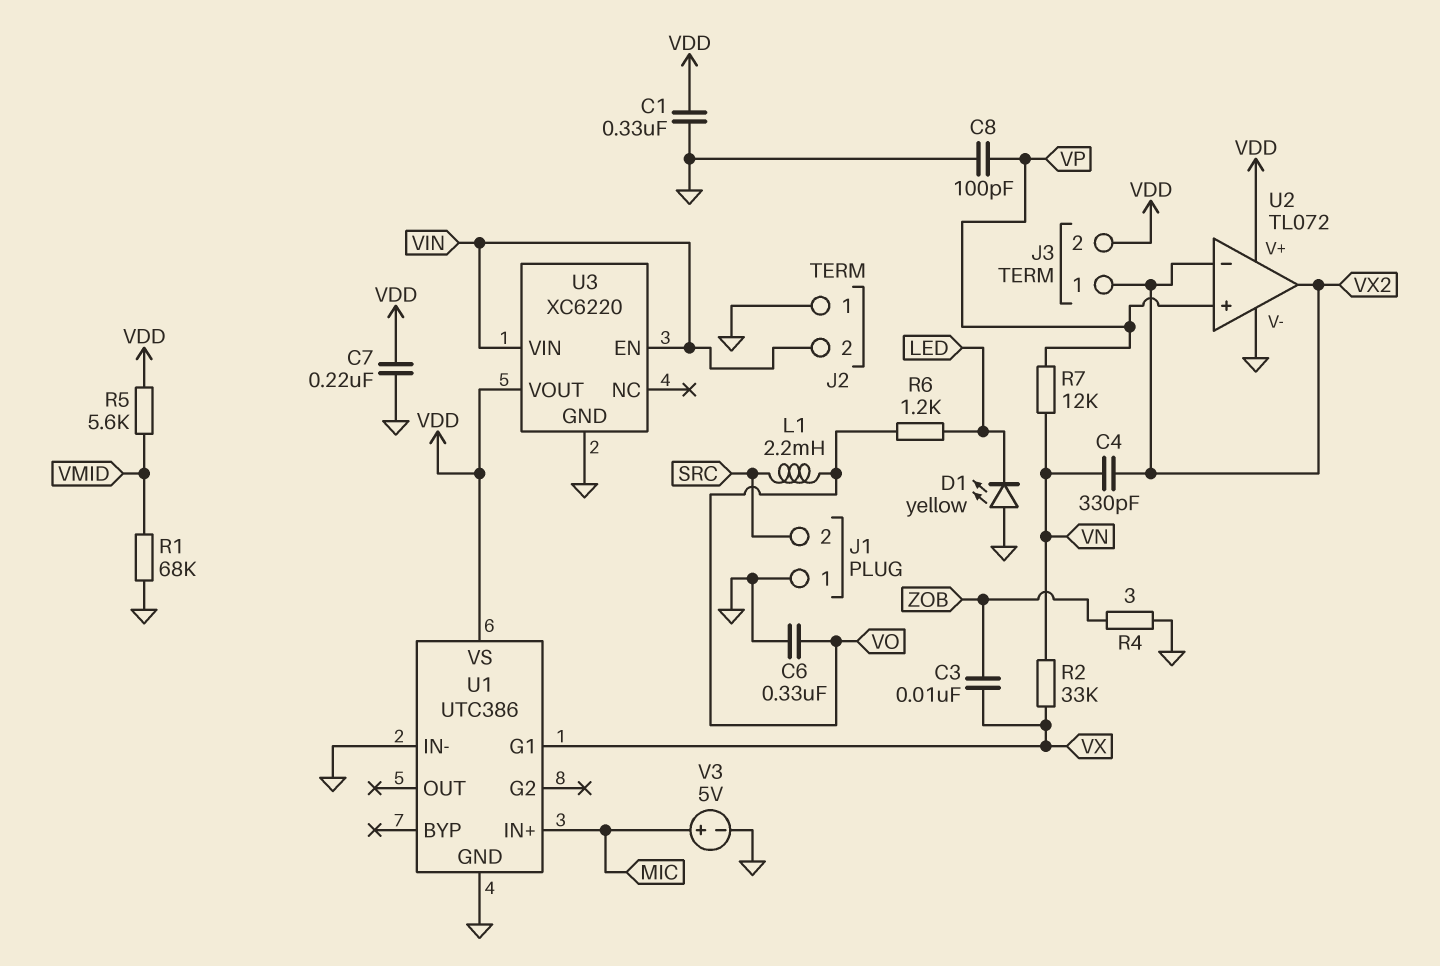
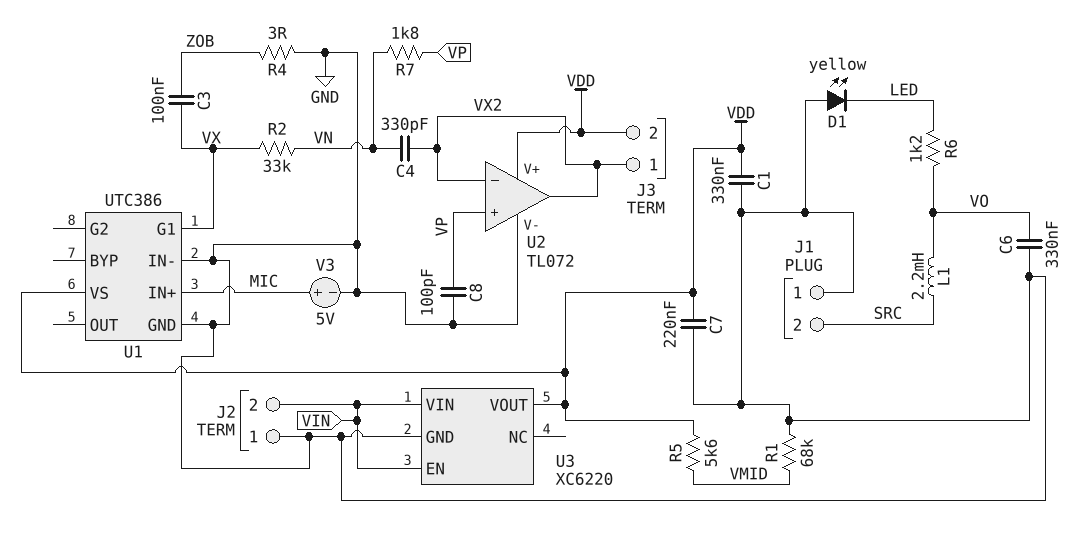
C3: 10nF (VX, ZOB) -> 100nF (VX, ZOB)
R7: 12k (VN, VP) -> 1.8k (VN, VP)

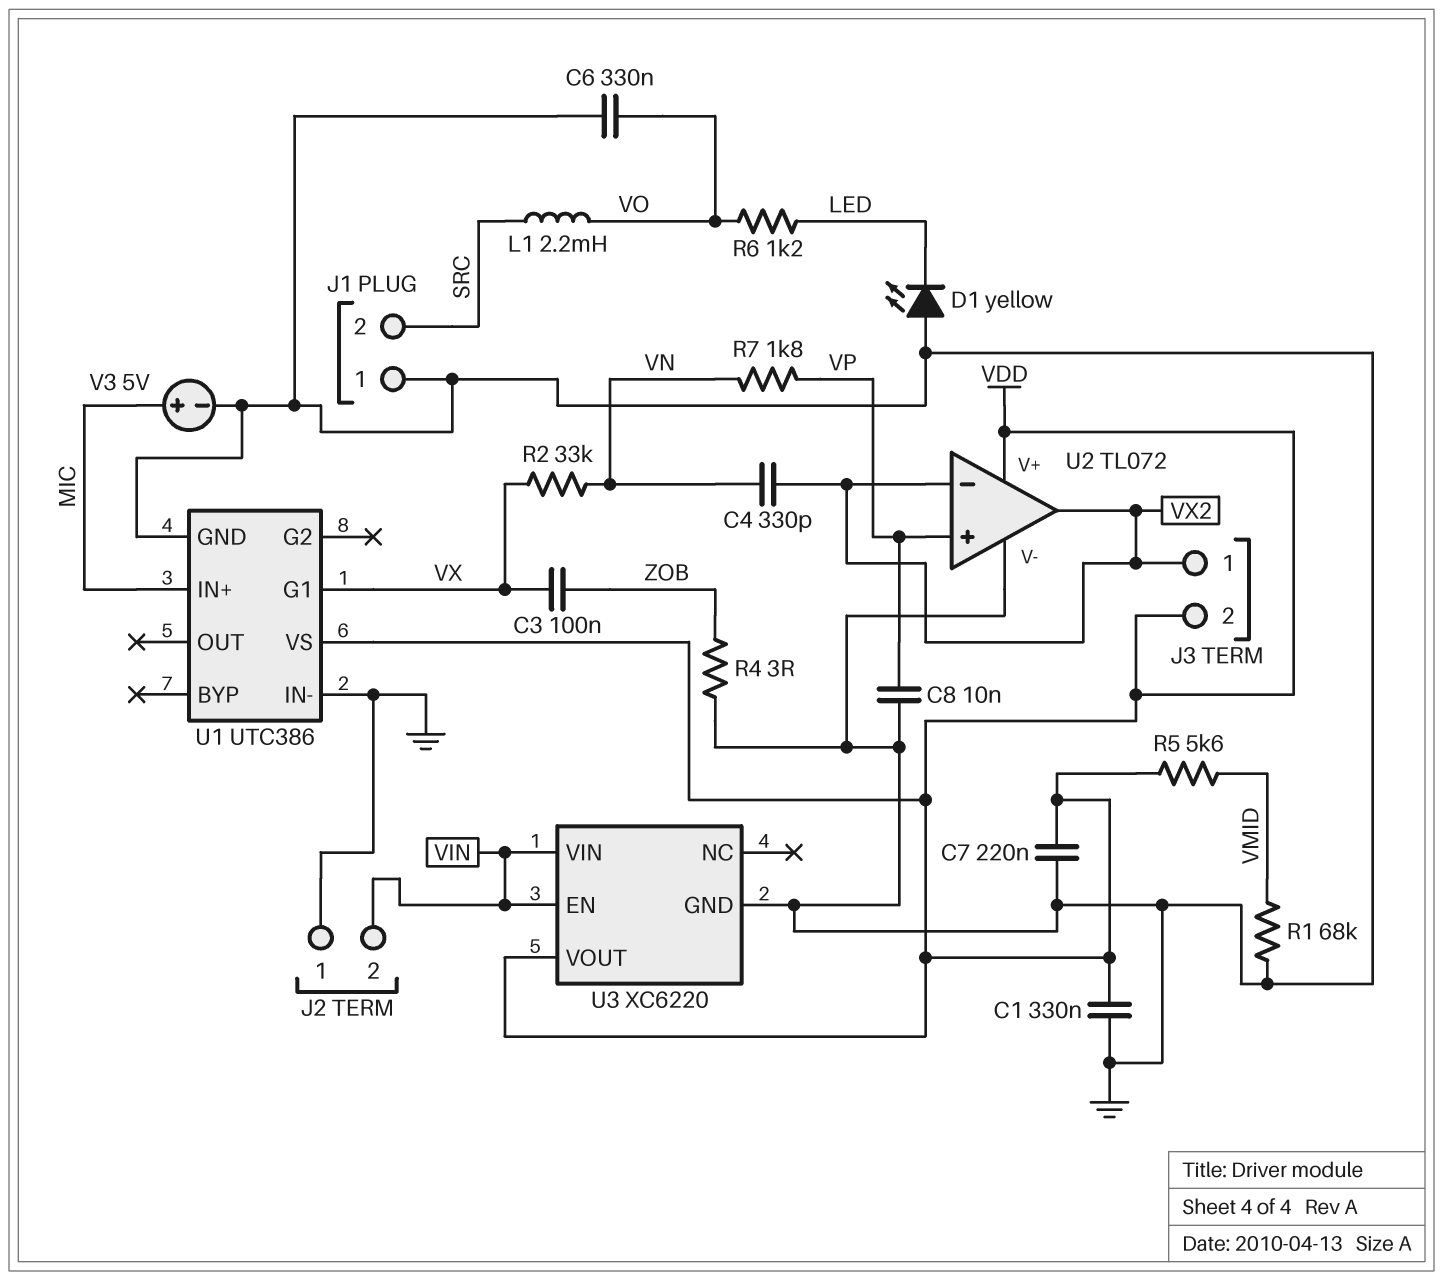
C8: 100pF (GND, VP) -> 10nF (GND, VP)

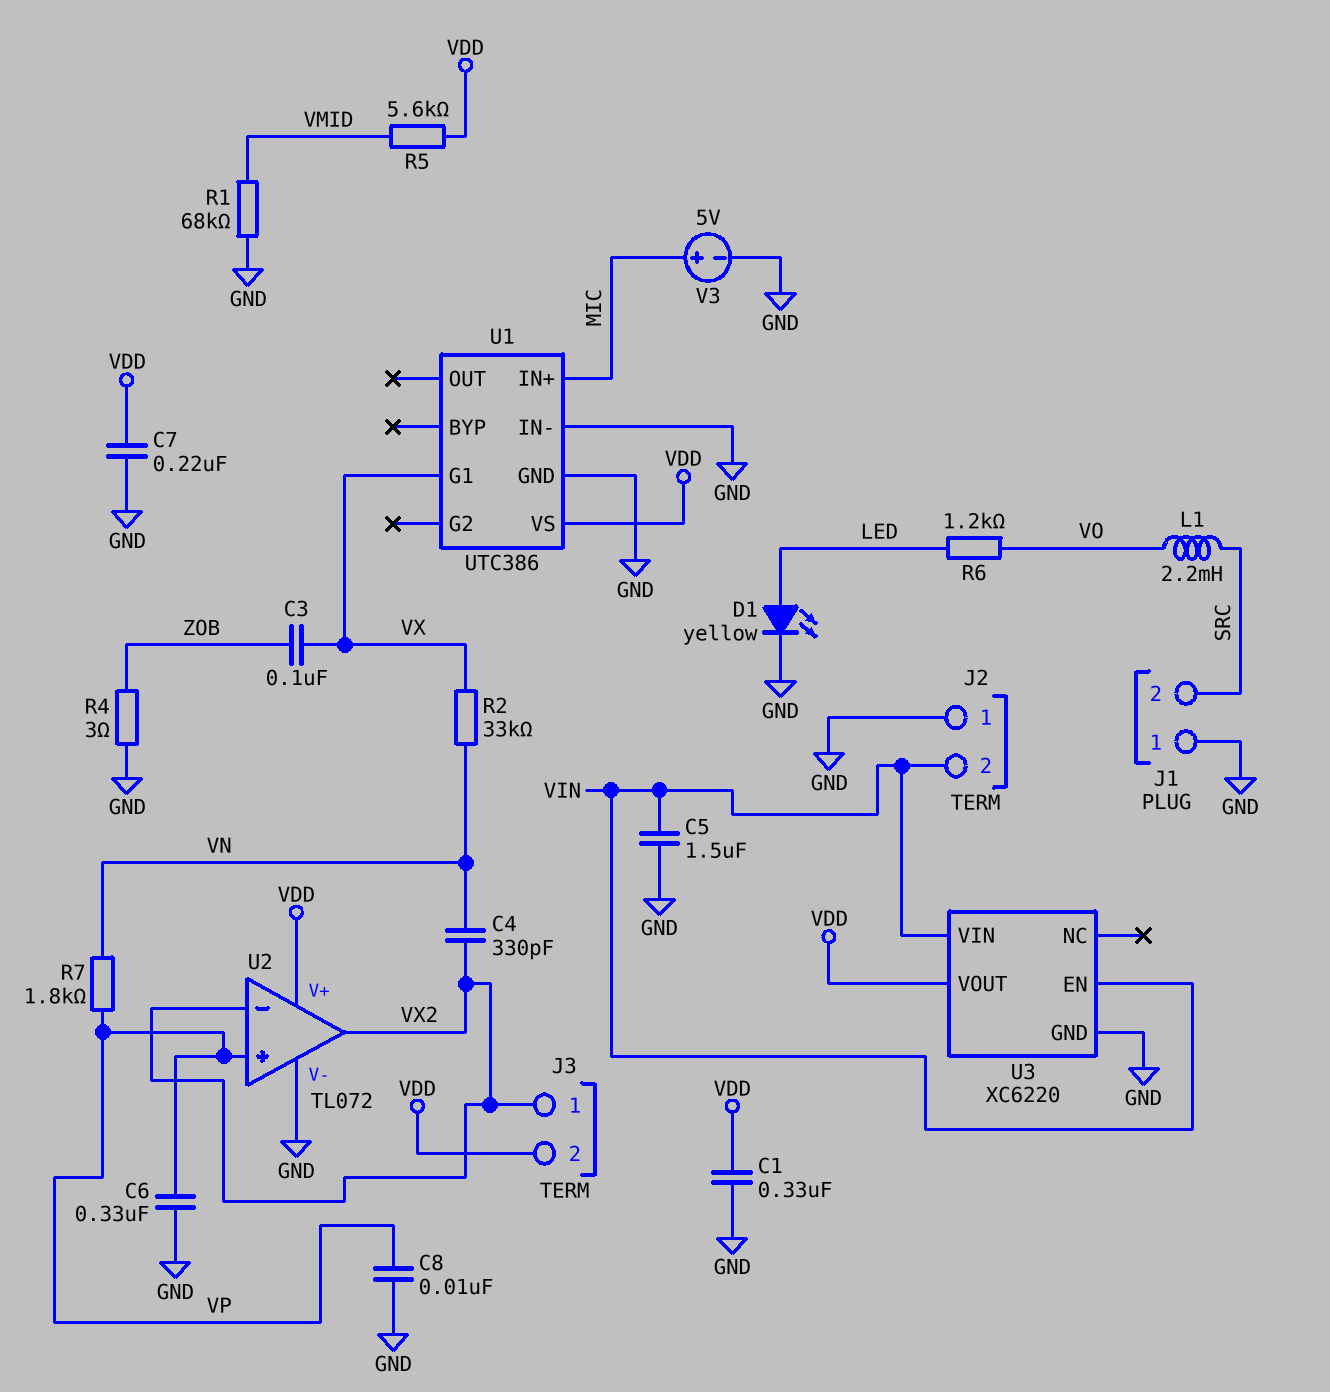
C5: none -> 1.5uF (GND, VIN)
C6: 330nF (GND, VO) -> 330nF (GND, VP)
D1: LED yellow (A GND, K LED) -> LED yellow (A LED, K GND)

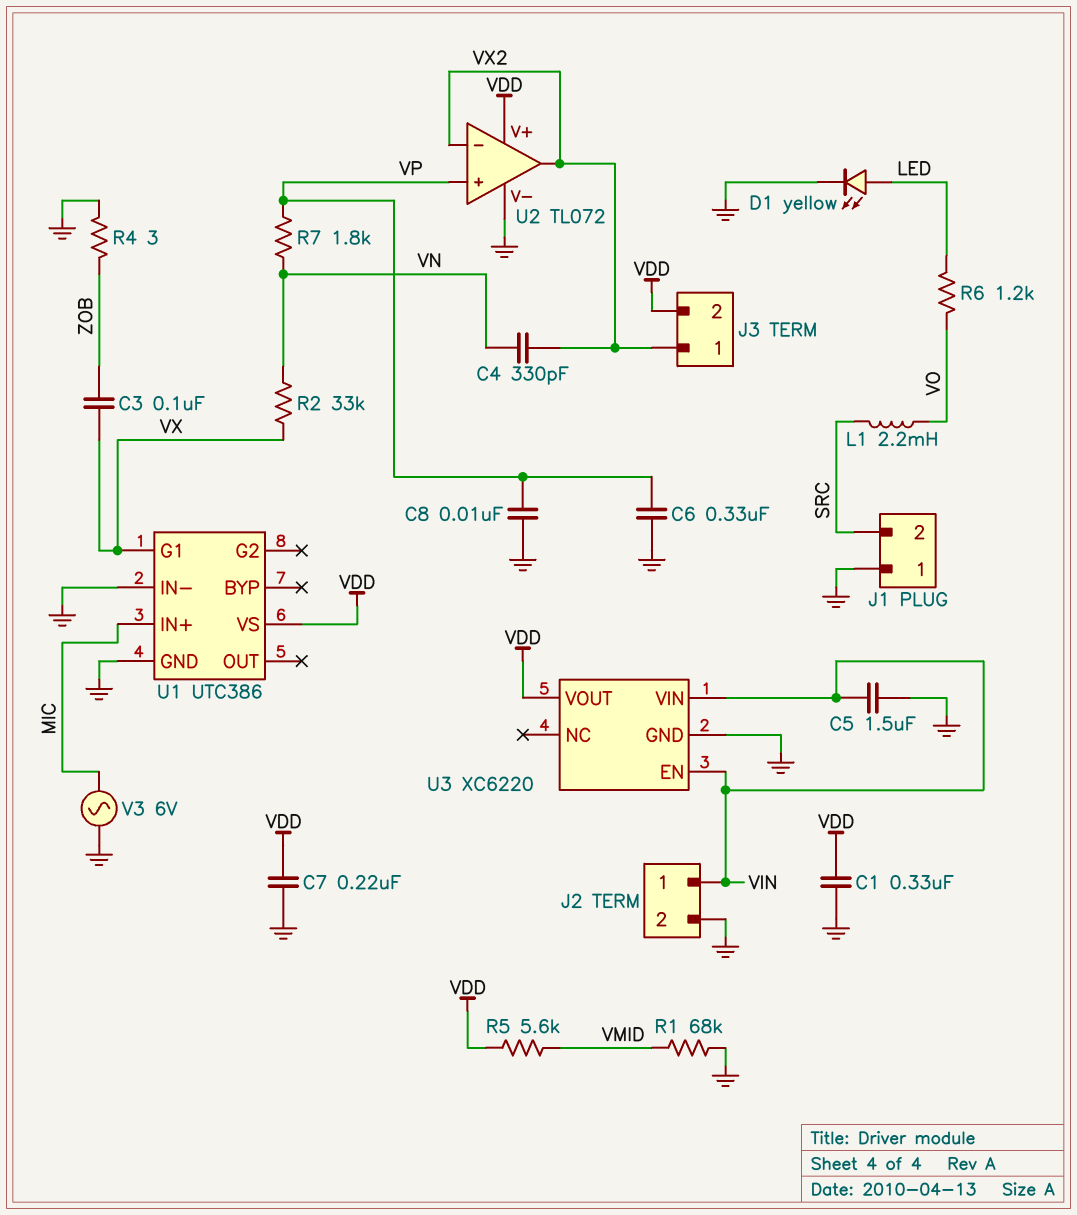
J2 pin 1: GND -> VIN
J2 pin 2: VIN -> GND
V3: 5V (plus MIC, minus GND) -> AC 6V (GND, MIC)

